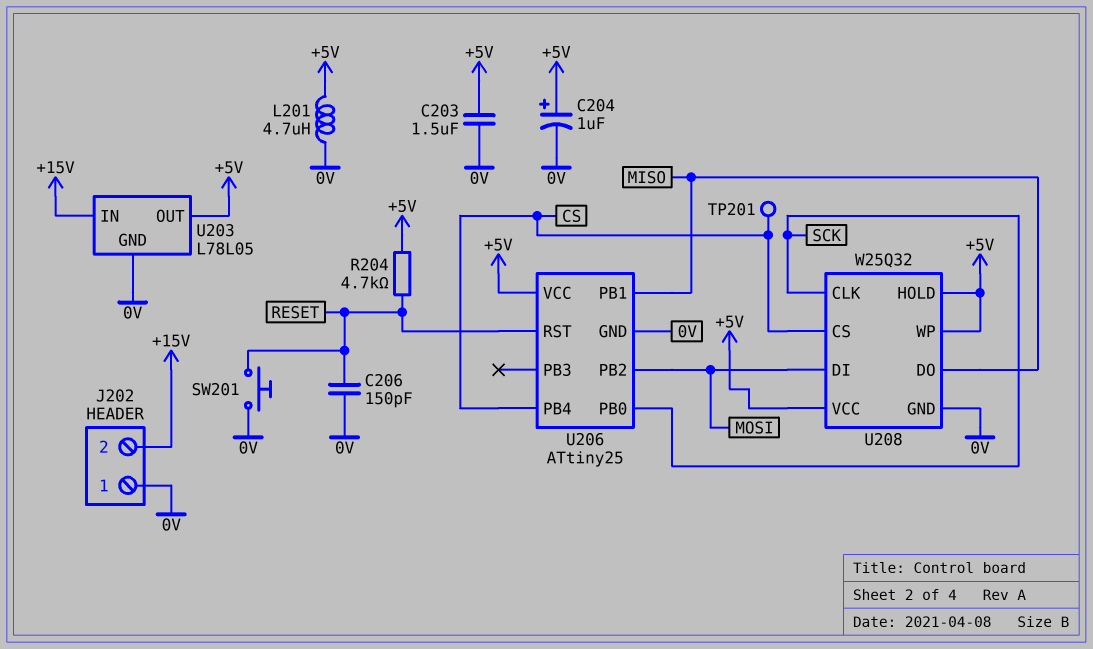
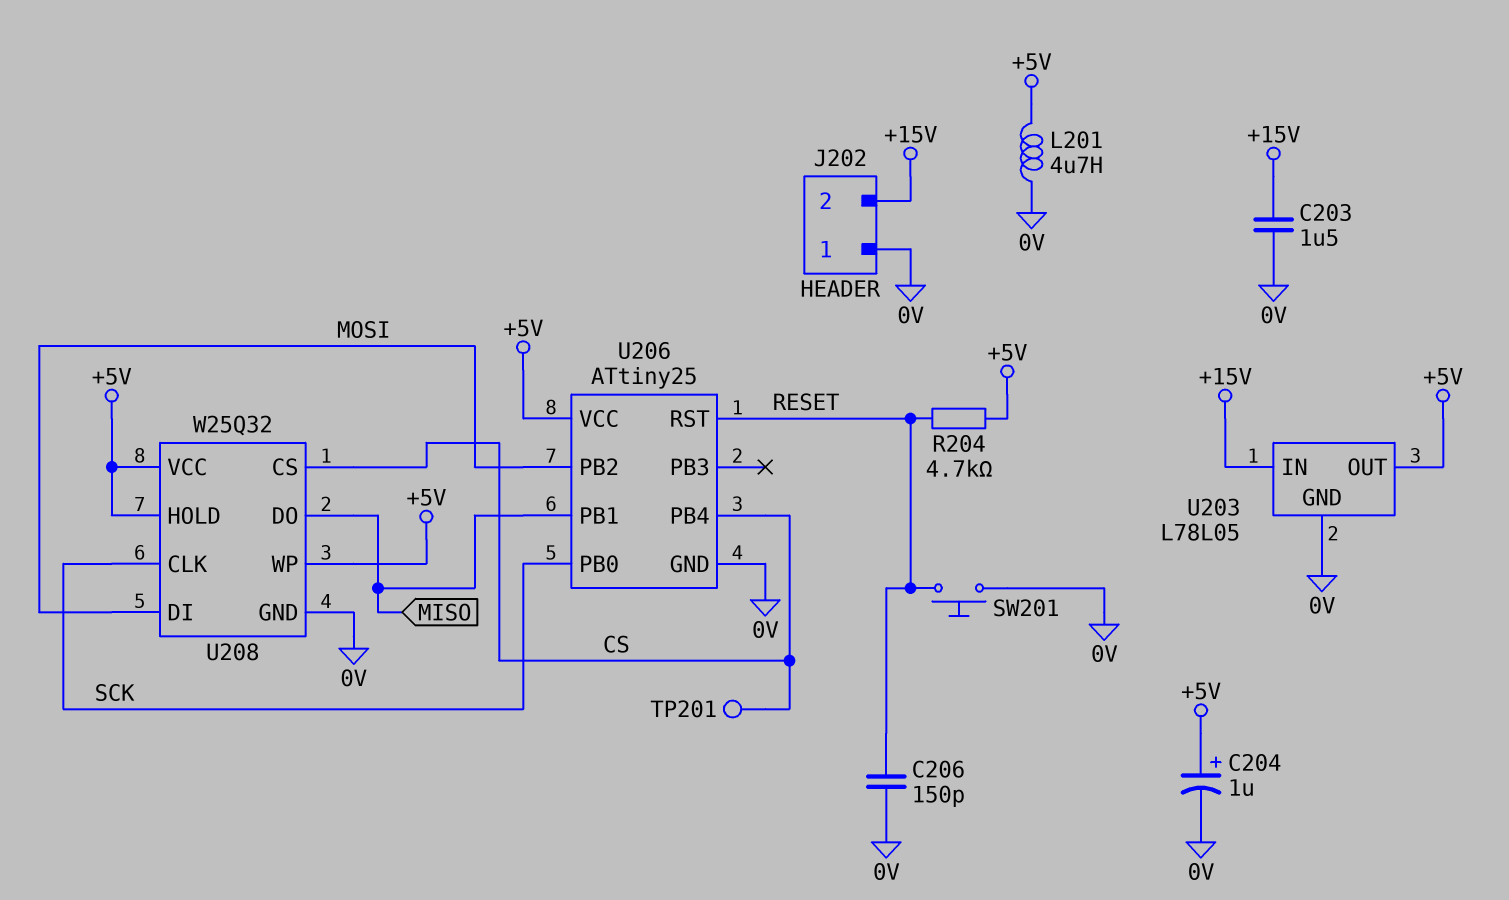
C203: 1.5uF (+5V, 0V) -> 1.5uF (+15V, 0V)

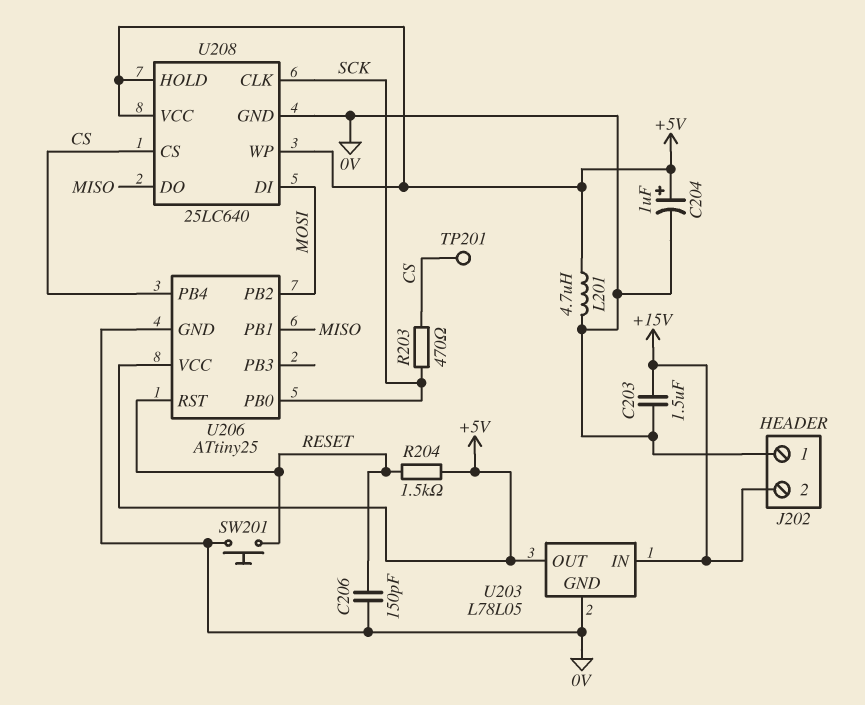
R203: none -> 470 (CS, SCK)
R204: 4.7k (+5V, RESET) -> 1.5k (+5V, RESET)
U208: W25Q32 -> 25LC640

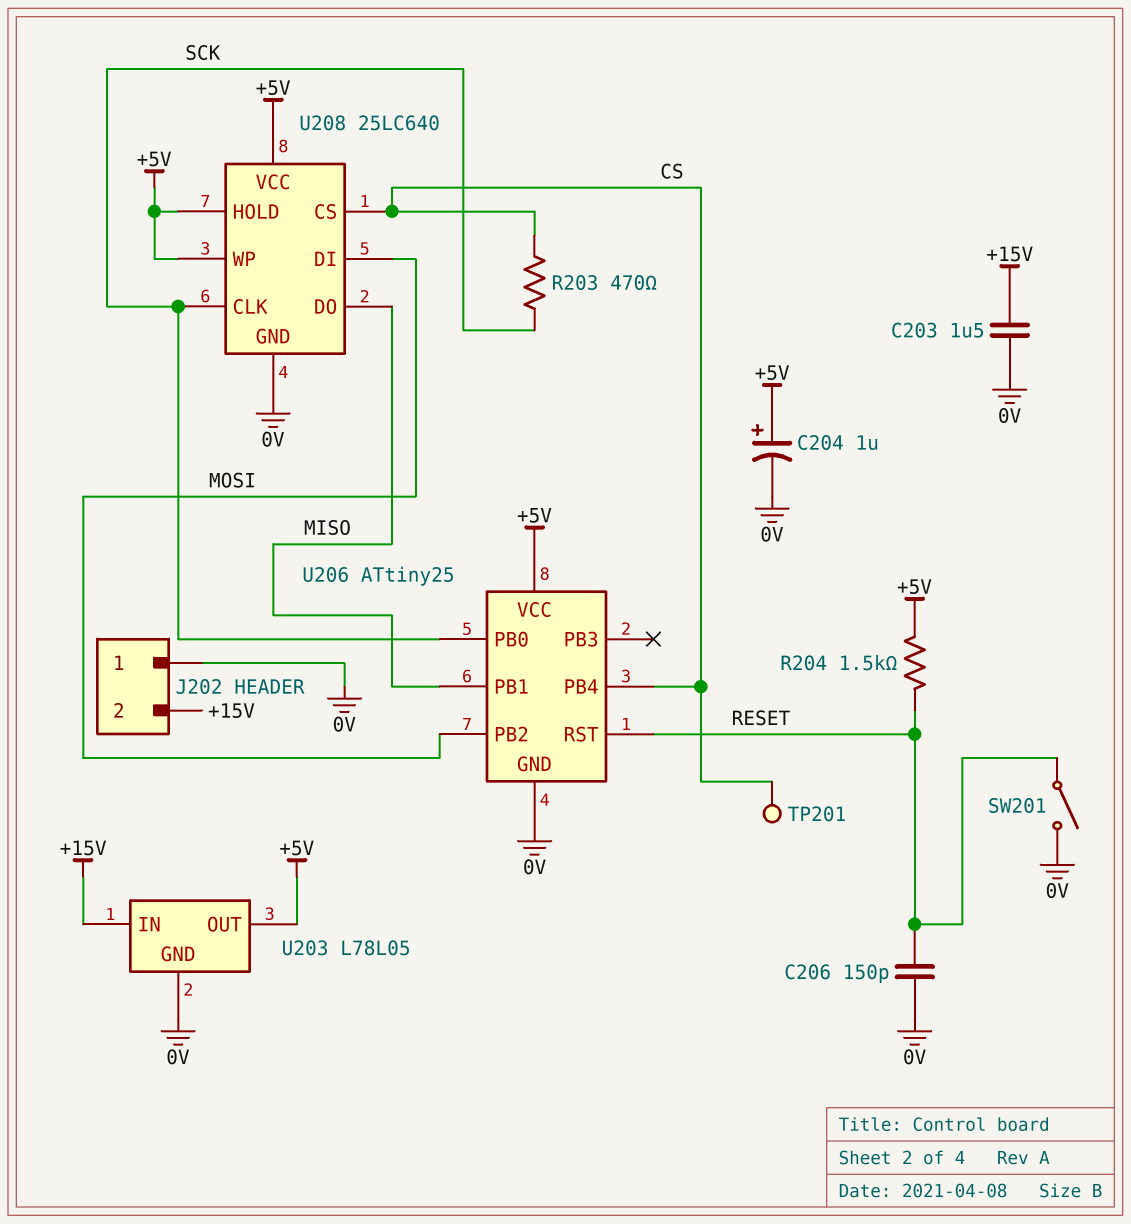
L201: 4.7uH (+5V, 0V) -> none
SW201: button (0V, RESET) -> switch (0V, RESET)

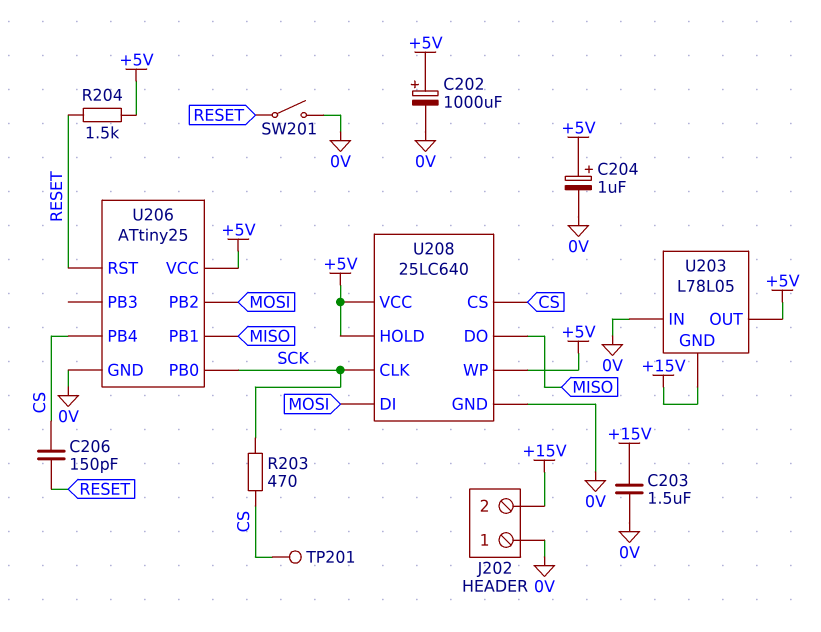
C202: none -> 1000uF (plus +5V, minus 0V)
C206: 150pF (0V, RESET) -> 150pF (CS, RESET)
U203 pin GND: 0V -> +15V
U203 pin IN: +15V -> 0V

